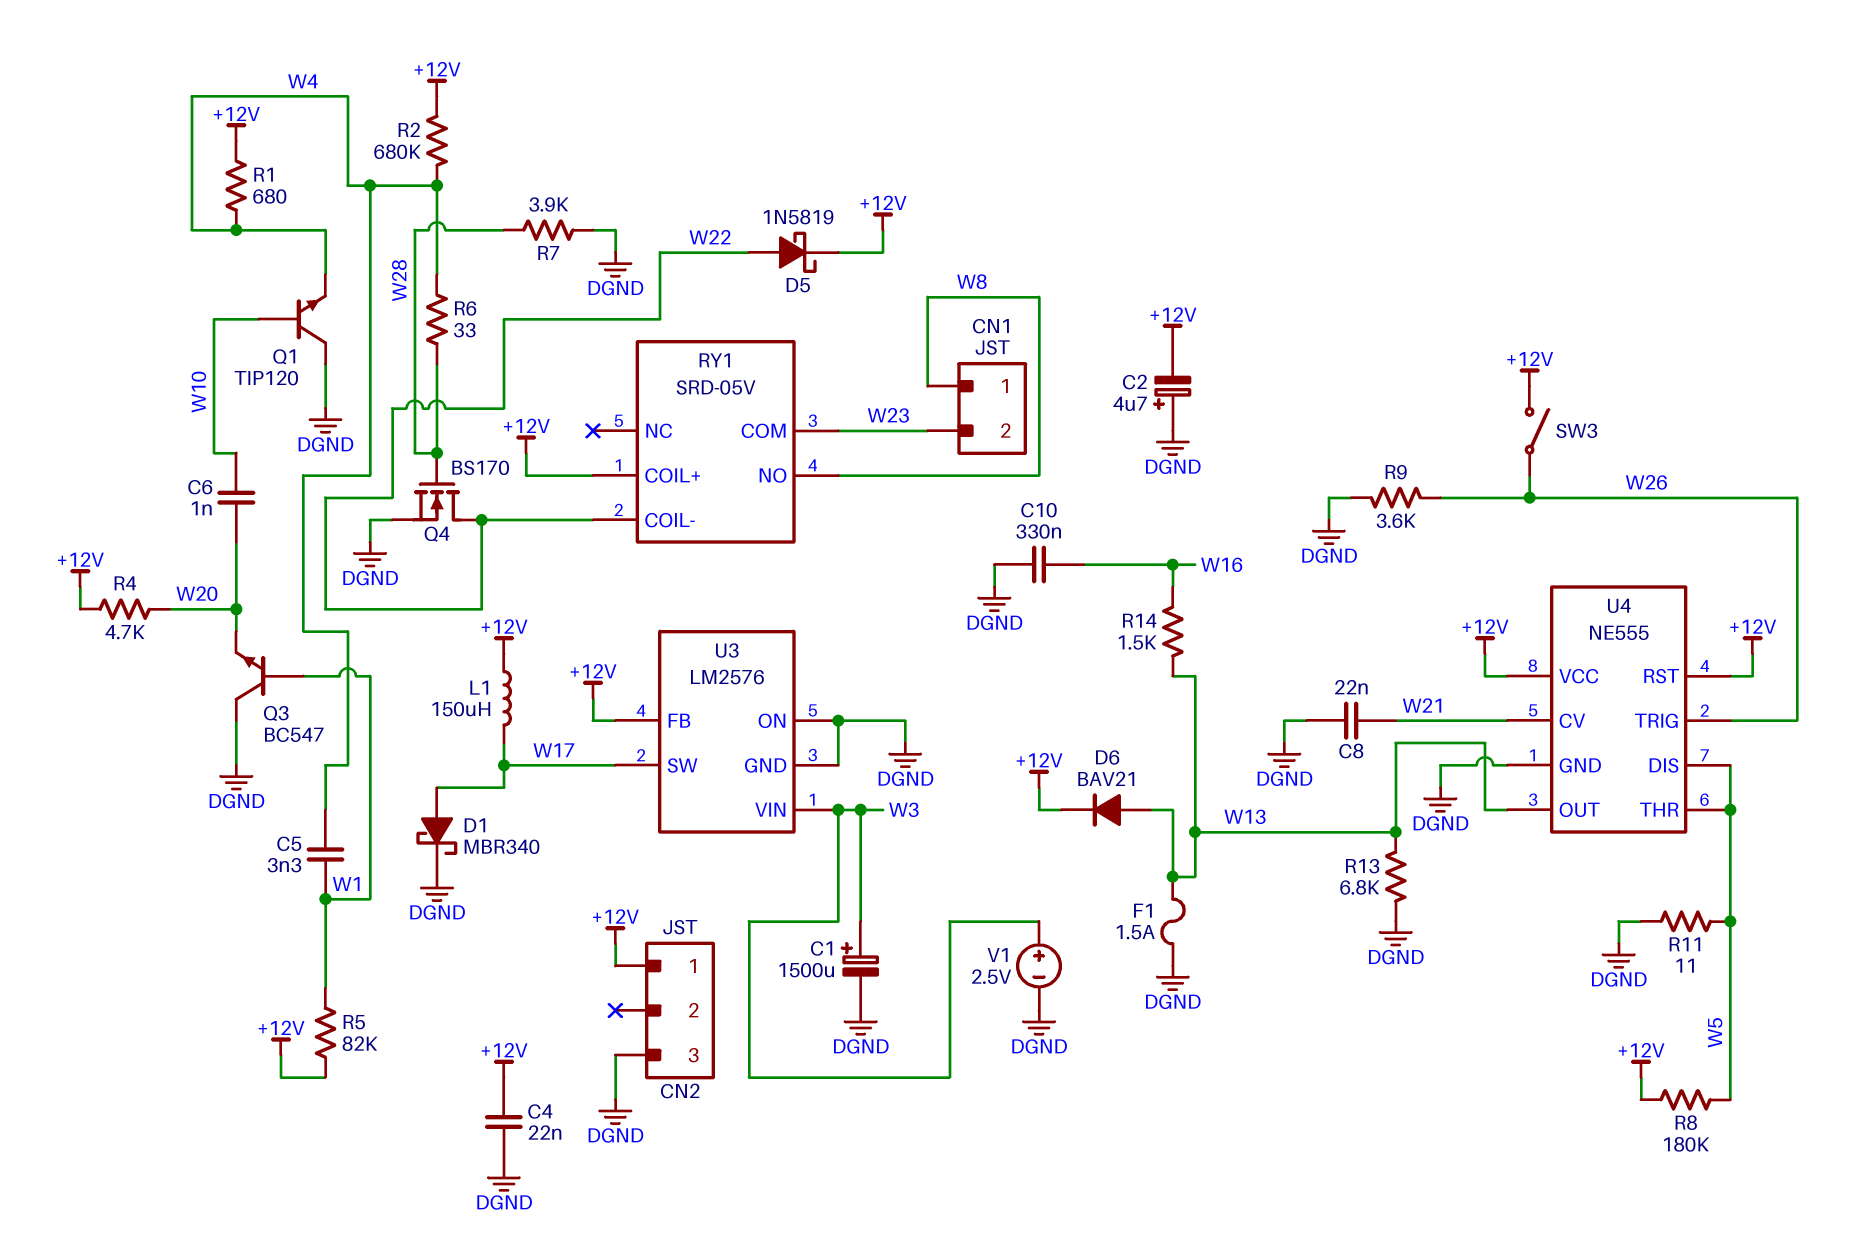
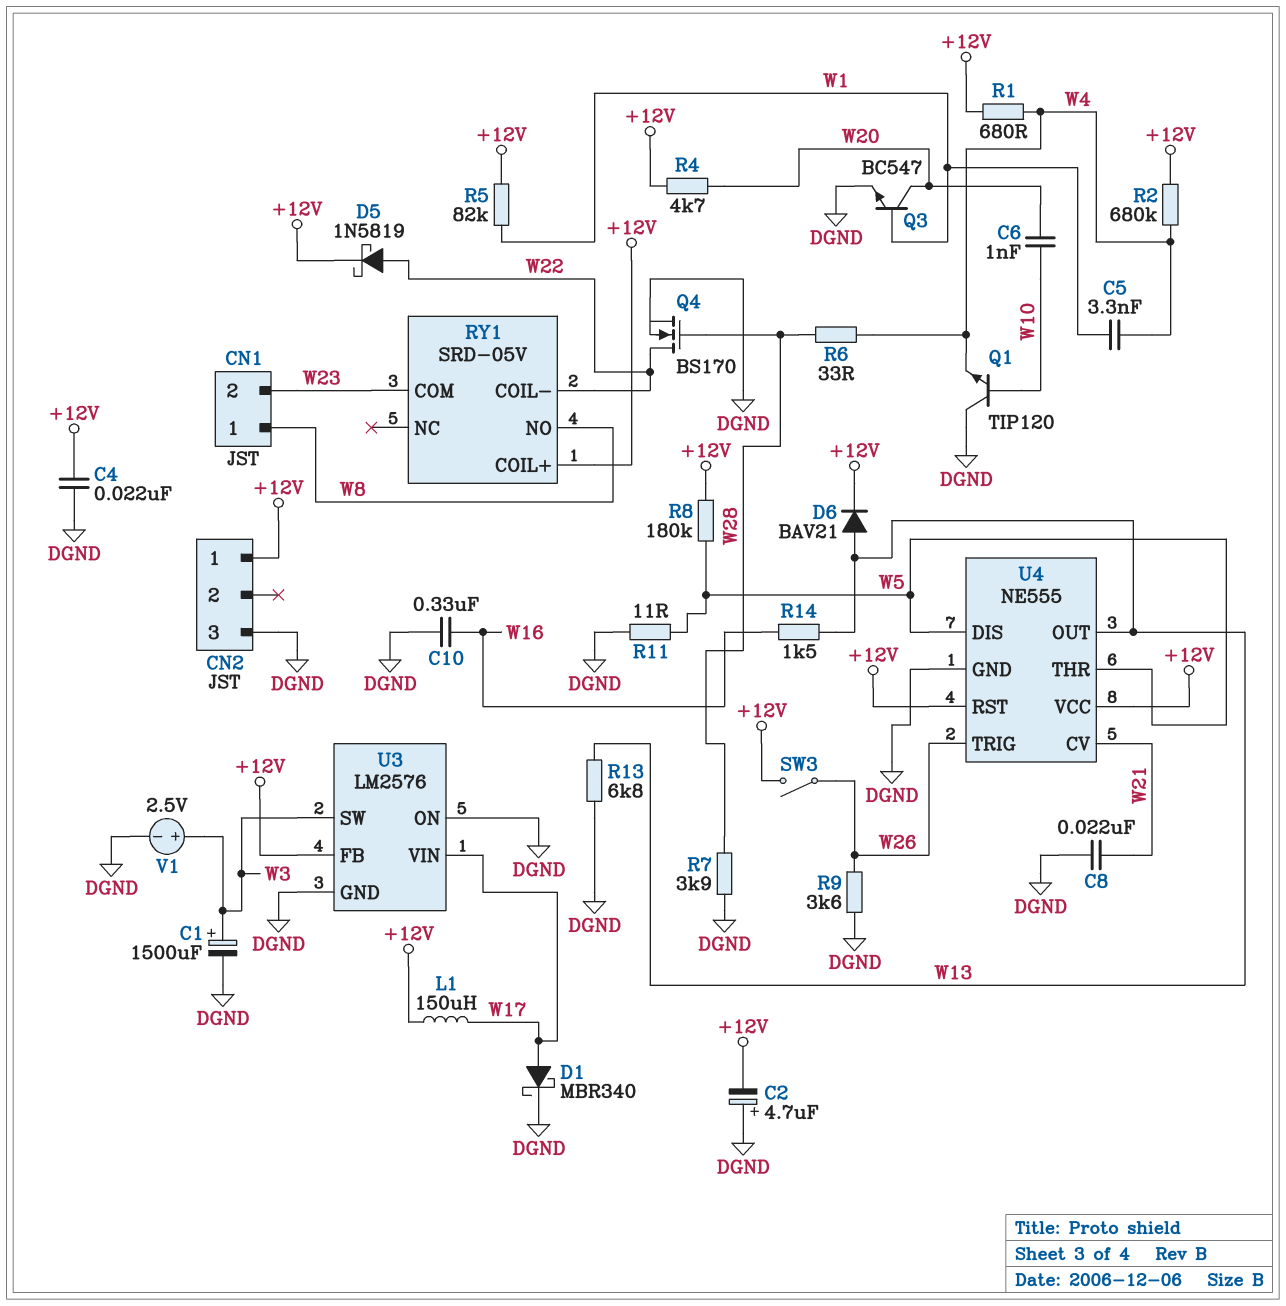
F1: 1.5A (DGND, W13) -> none
Q3: NPN BC547 (B W1, C DGND, E W20) -> NPN BC547 (B W1, C W20, E DGND)
U3 pin SW: W17 -> W3
U3 pin VIN: W3 -> W17

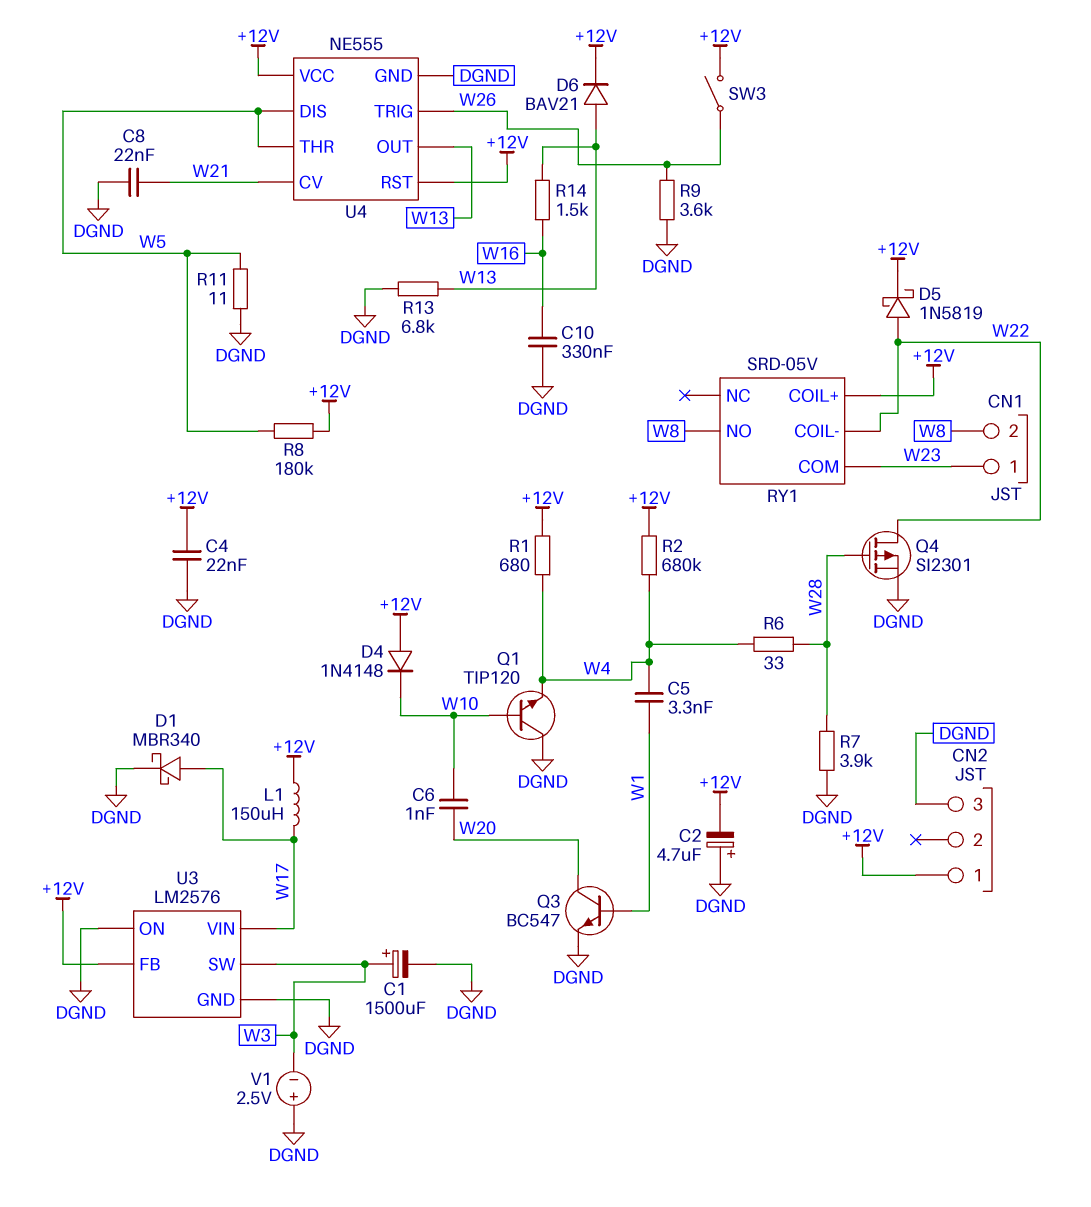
CN1 pin 1: W8 -> W23
CN1 pin 2: W23 -> W8
D4: none -> diode 1N4148 (A +12V, K W10)
Q4: NMOS BS170 (G W28, D W22, S DGND) -> PMOS SI2301 (G W28, D W22, S DGND)
R4: 4.7k (+12V, W20) -> none
R5: 82k (+12V, W1) -> none
V1: 2.5V (plus W3, minus DGND) -> 2.5V (plus DGND, minus W3)

